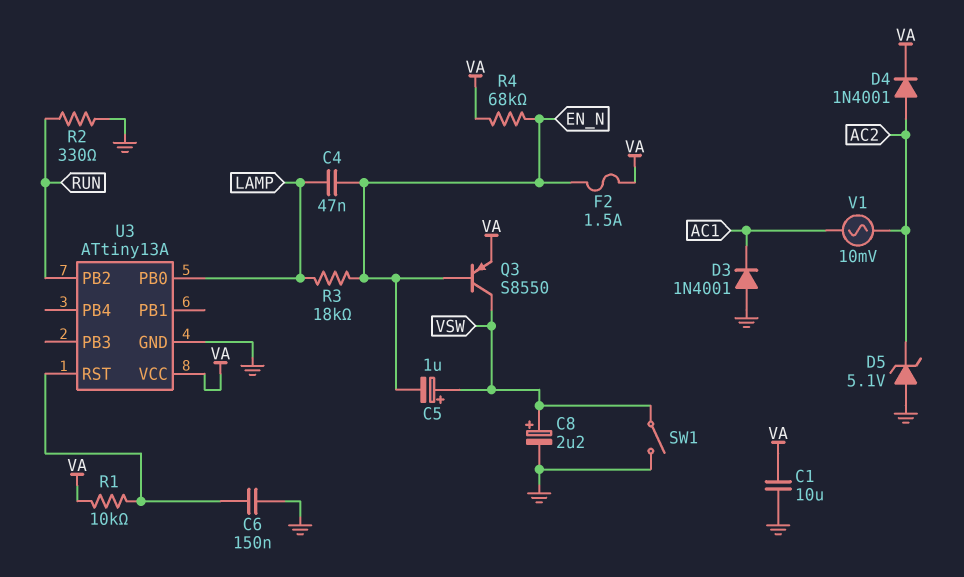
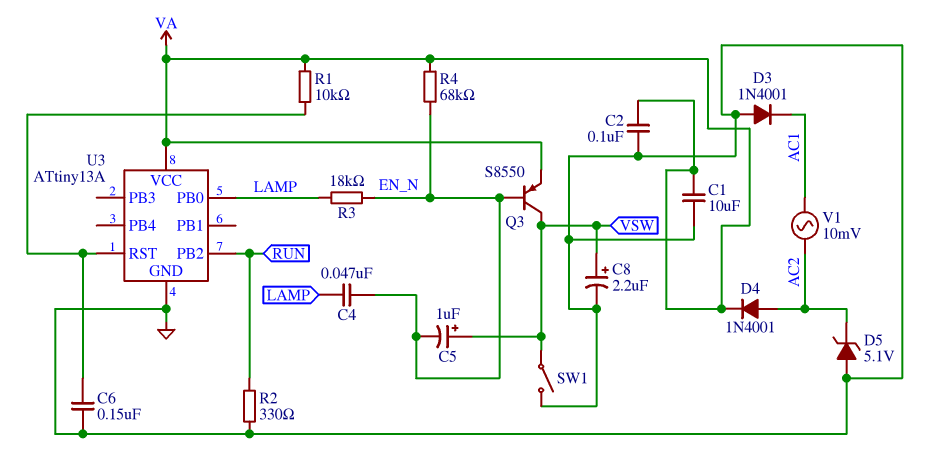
C2: none -> 100nF (GND, VA)
F2: 1.5A (EN_N, VA) -> none

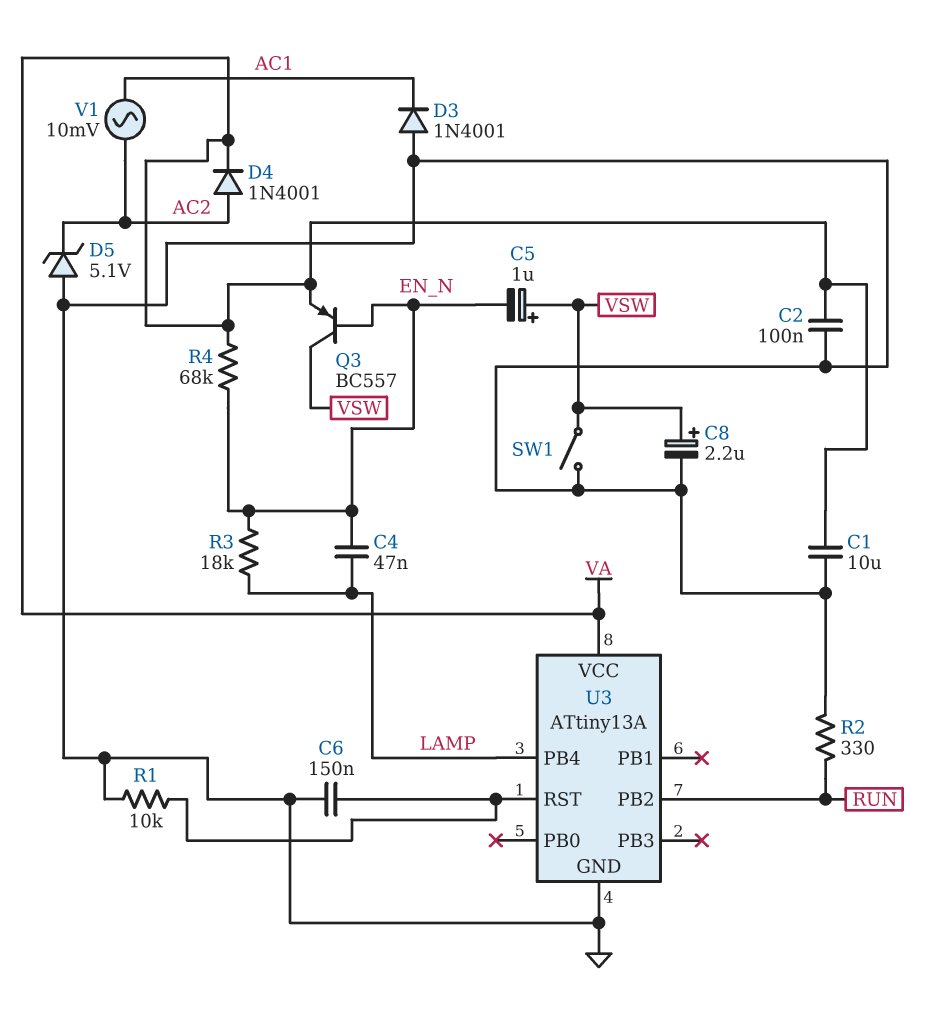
Q3: PNP S8550 (B EN_N, C VSW, E VA) -> PNP BC557 (B EN_N, C VSW, E VA)
R1: 10k (U3/RST, VA) -> 10k (GND, U3/RST)
U3 pin PB0: LAMP -> none
U3 pin PB4: none -> LAMP

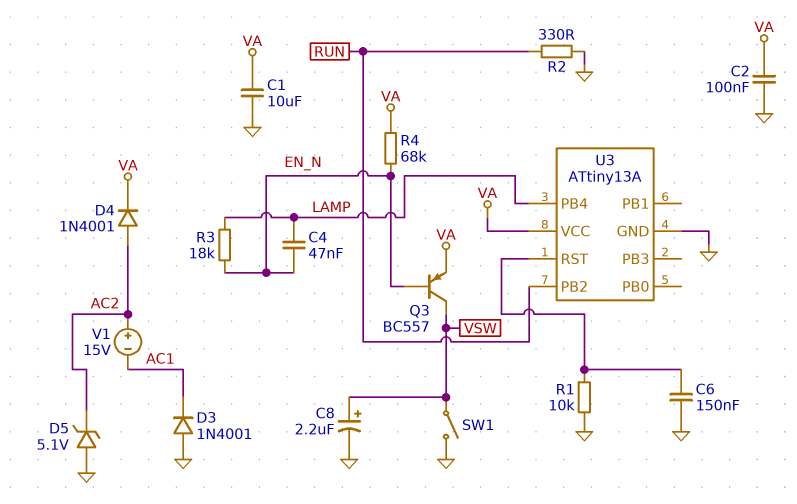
C5: 1uF (plus VSW, minus EN_N) -> none
V1: AC 10mV (AC1, AC2) -> 15V (plus AC2, minus AC1)

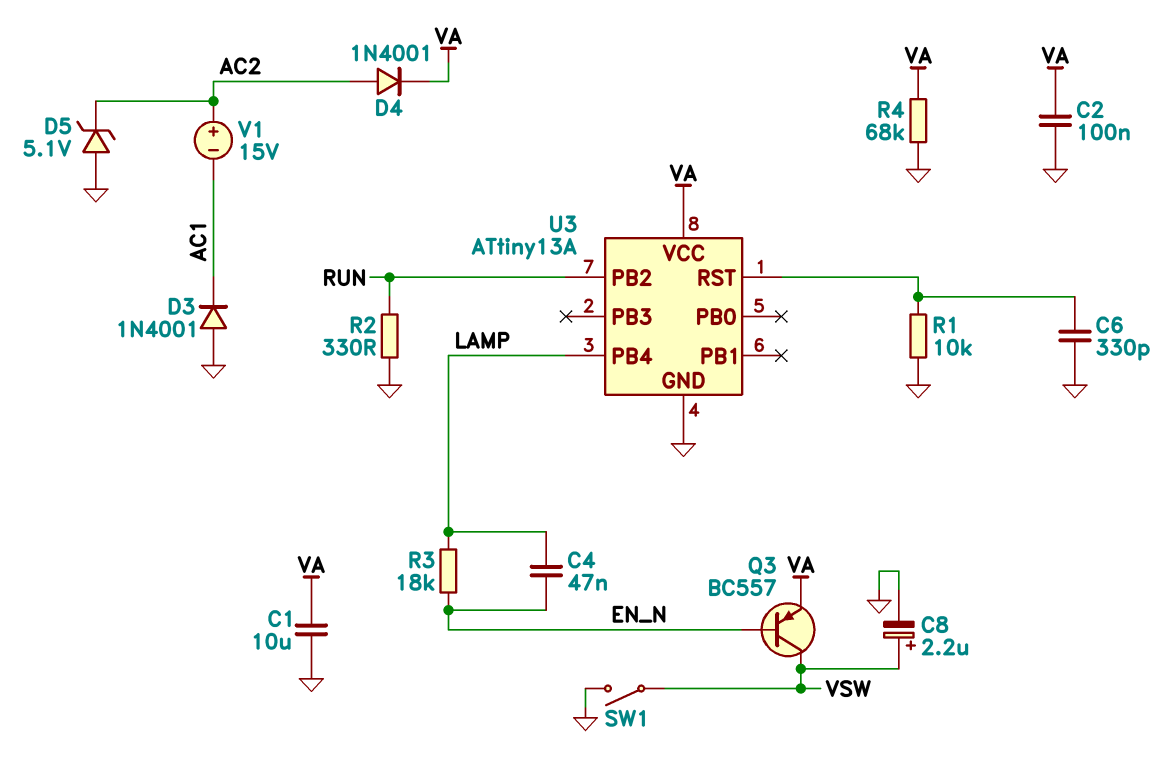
C6: 150nF (GND, U3/RST) -> 330pF (GND, U3/RST)
R4: 68k (EN_N, VA) -> 68k (GND, VA)

